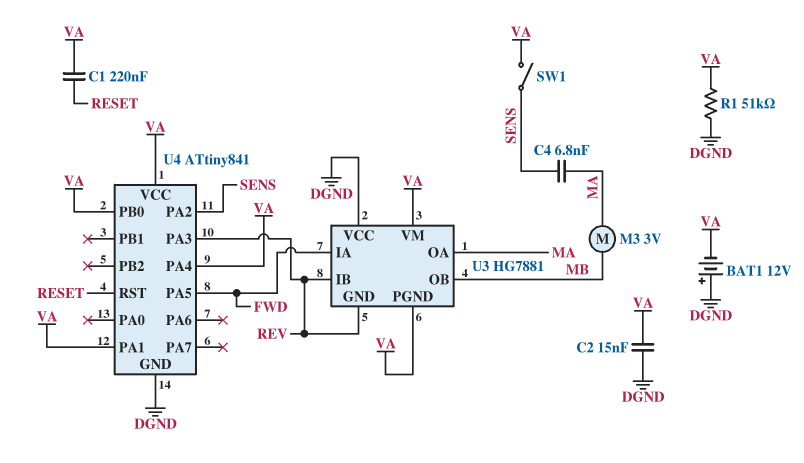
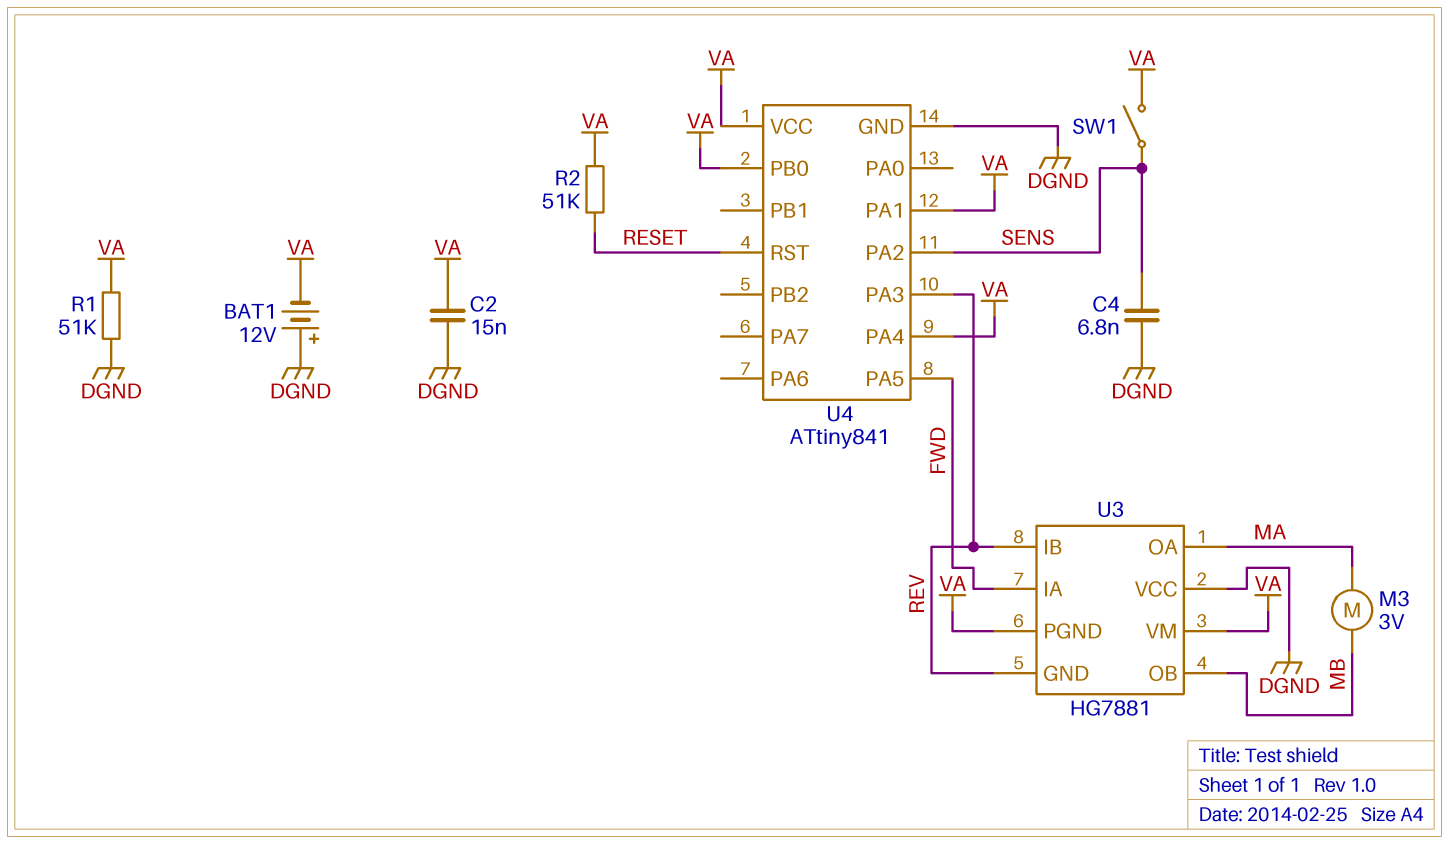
C1: 220nF (RESET, VA) -> none
C4: 6.8nF (MA, SENS) -> 6.8nF (DGND, SENS)
R2: none -> 51k (RESET, VA)

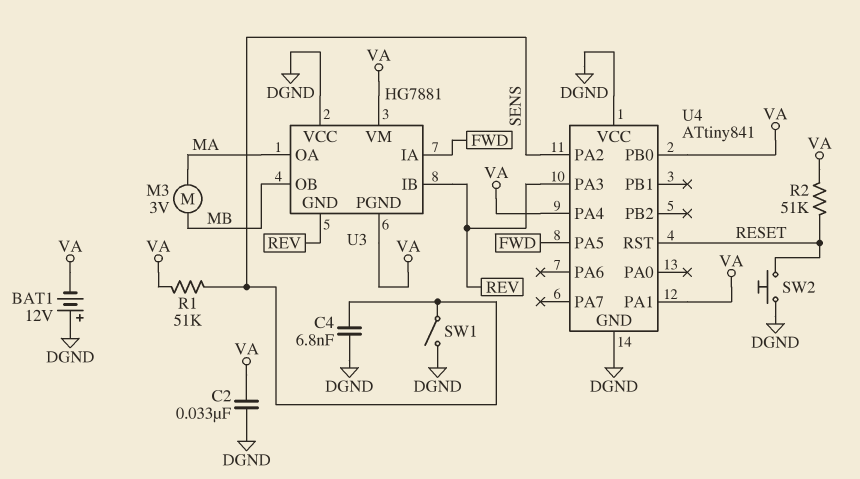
C2: 15nF (DGND, VA) -> 33nF (DGND, VA)
R1: 51k (DGND, VA) -> 51k (SENS, VA)
SW1: switch (SENS, VA) -> switch (DGND, SENS)
SW2: none -> button (DGND, RESET)
U4 pin VCC: VA -> DGND

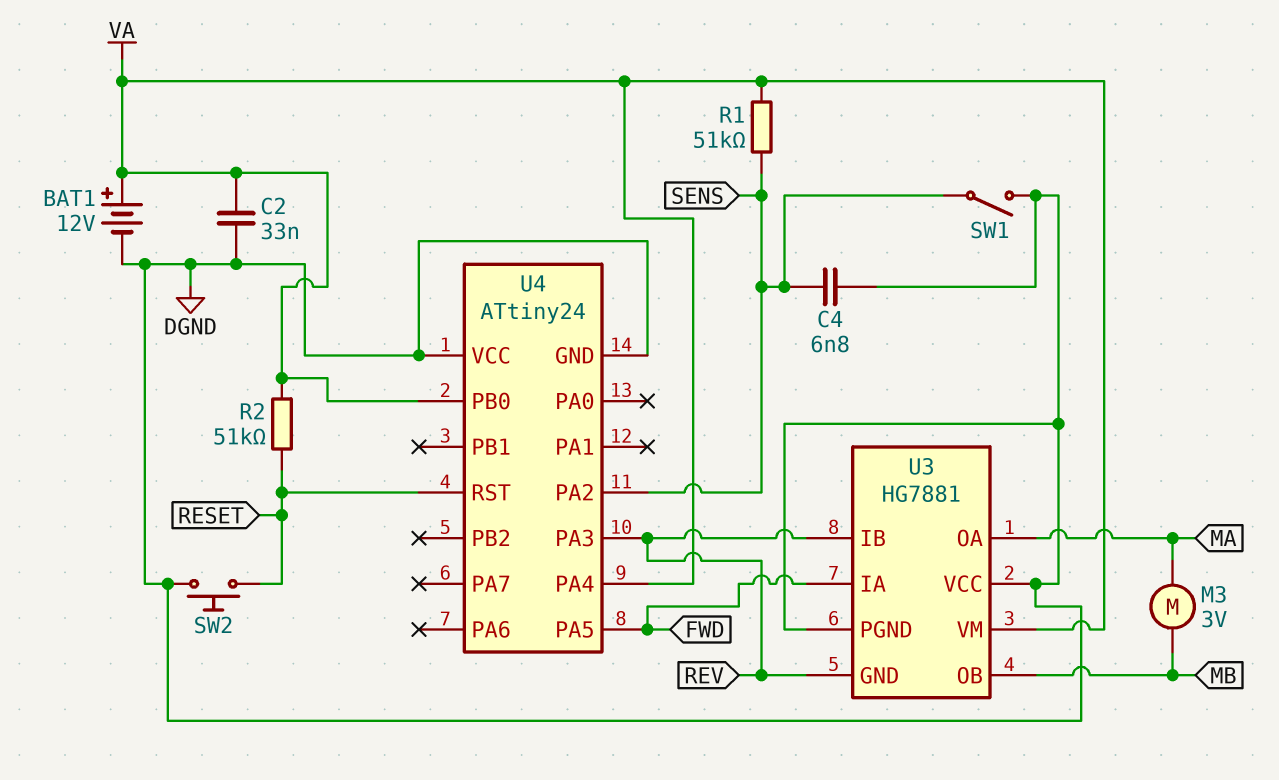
BAT1: 12V (plus DGND, minus VA) -> 12V (plus VA, minus DGND)
U3 pin PGND: VA -> DGND
U4: ATtiny841 -> ATtiny24
U4 pin PA1: VA -> none

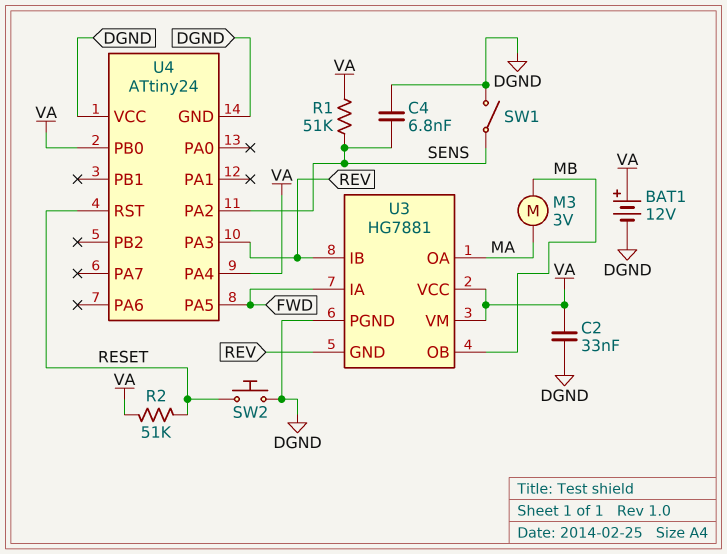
U3 pin VCC: DGND -> VA

